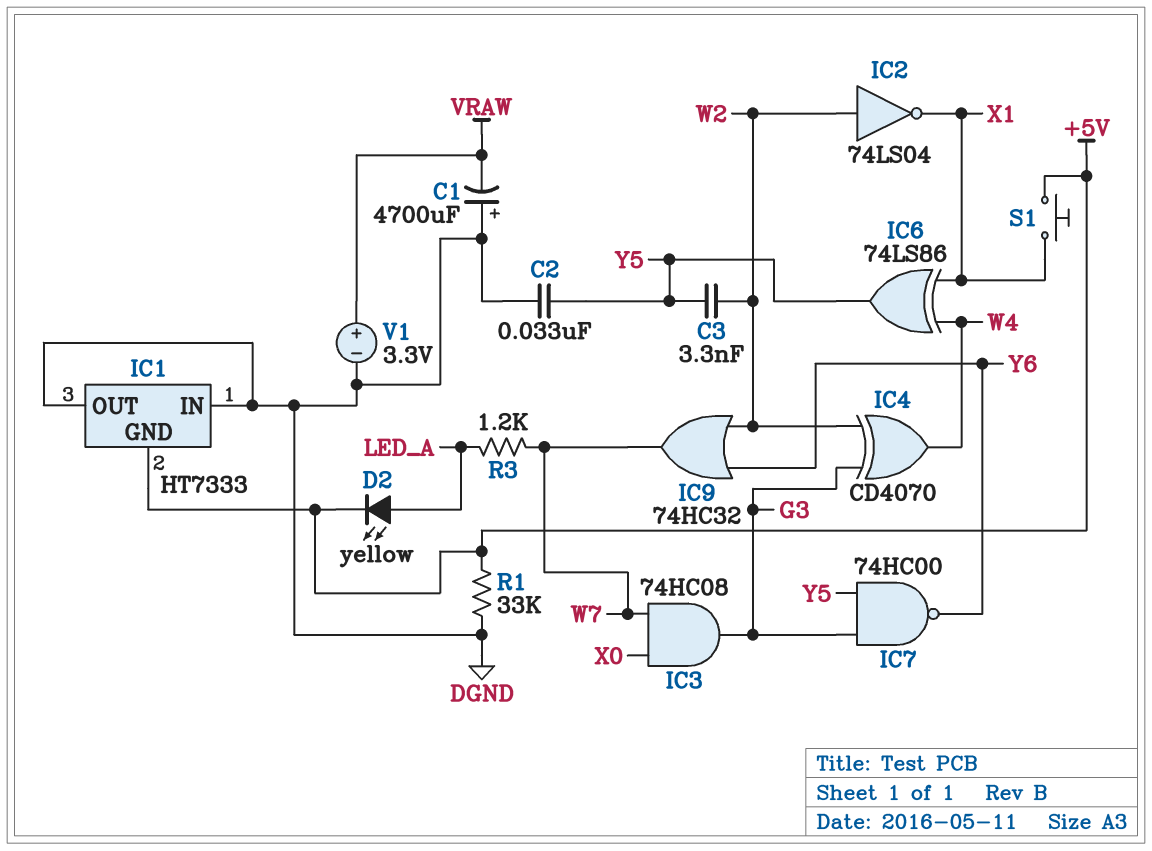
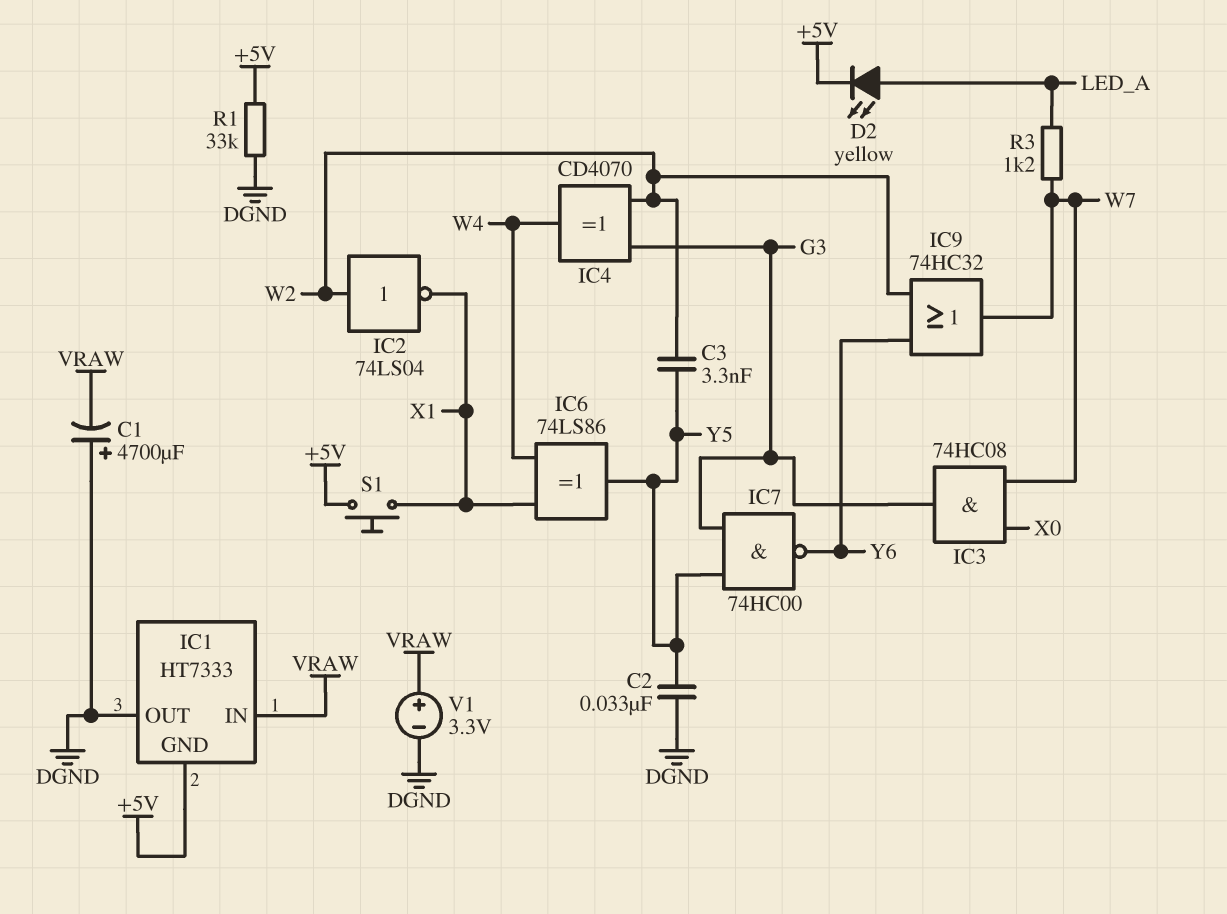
IC1 pin IN: DGND -> VRAW

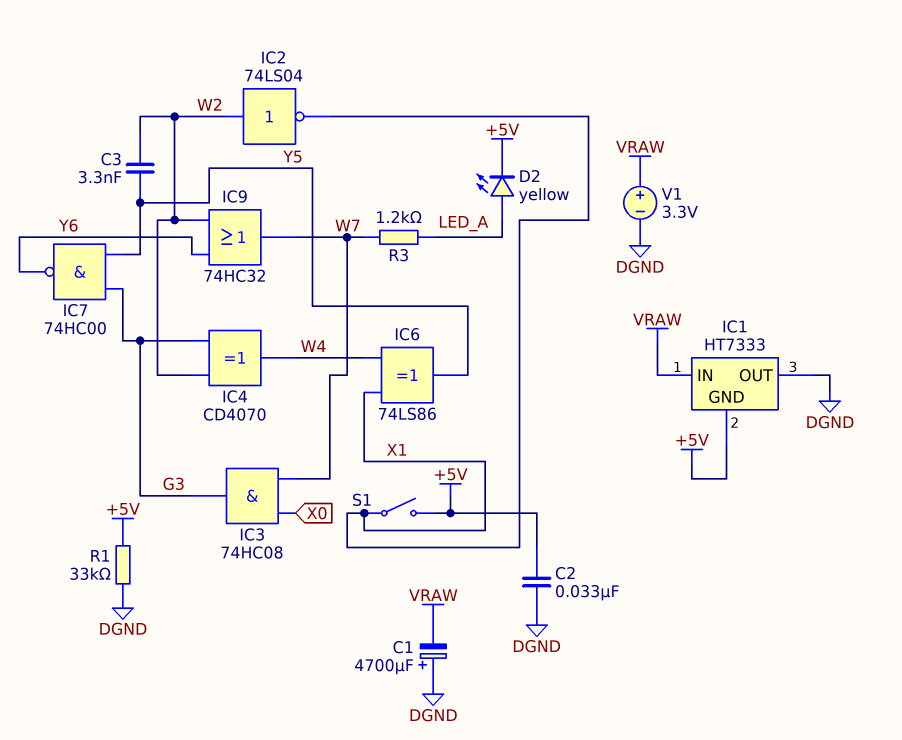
C2: 33nF (DGND, Y5) -> 33nF (+5V, DGND)
S1: button (+5V, X1) -> switch (+5V, X1)

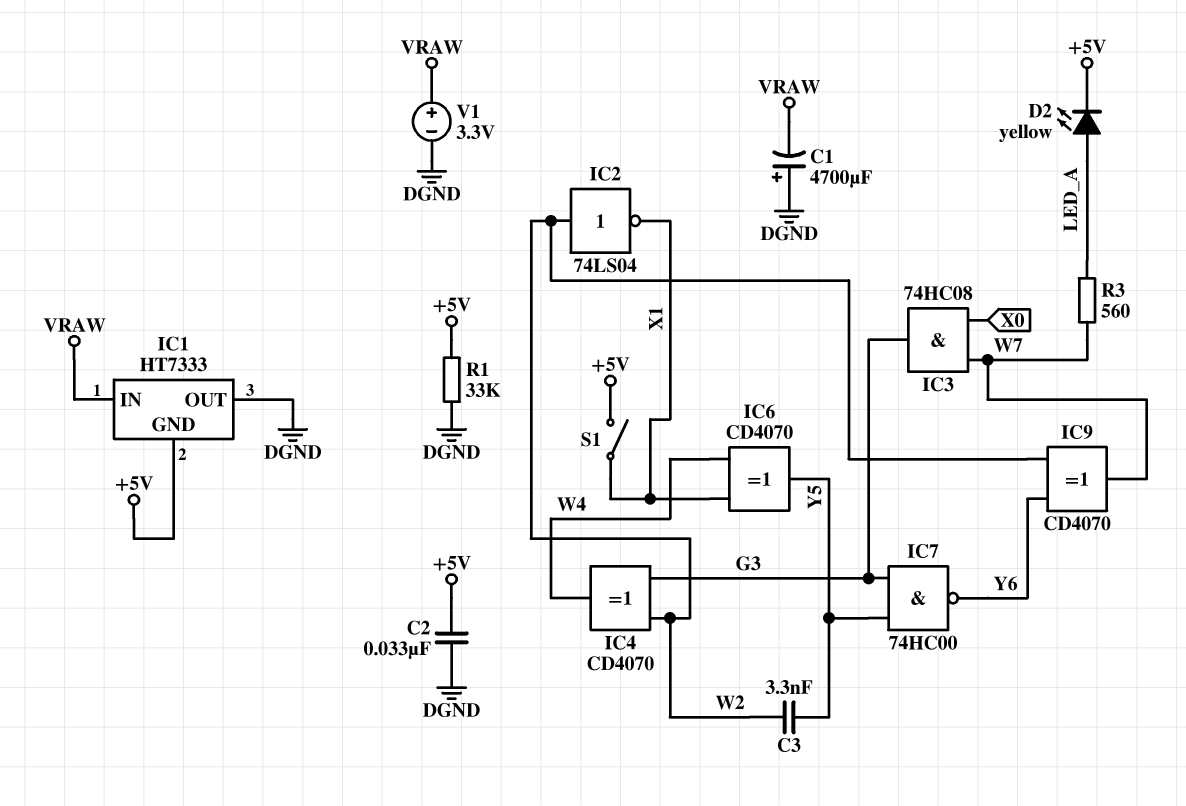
IC6: XOR 74LS86 (in W4, in X1, out Y5) -> XOR CD4070 (in W4, in X1, out Y5)
IC9: OR 74HC32 (in W2, in Y6, out W7) -> XOR CD4070 (in W2, in Y6, out W7)
R3: 1.2k (LED_A, W7) -> 560 (LED_A, W7)

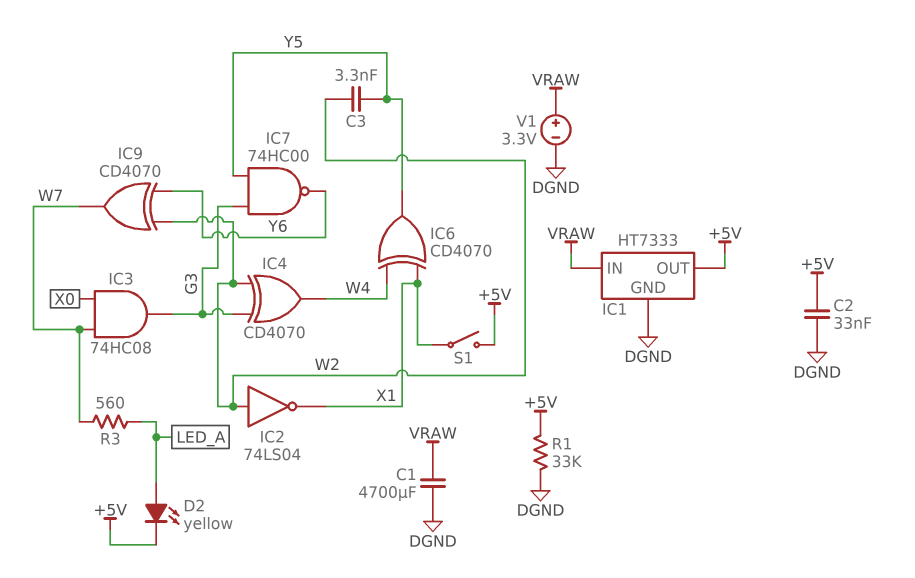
C1: 4700uF (plus DGND, minus VRAW) -> 4700uF (DGND, VRAW)
IC1 pin GND: +5V -> DGND
IC1 pin OUT: DGND -> +5V

